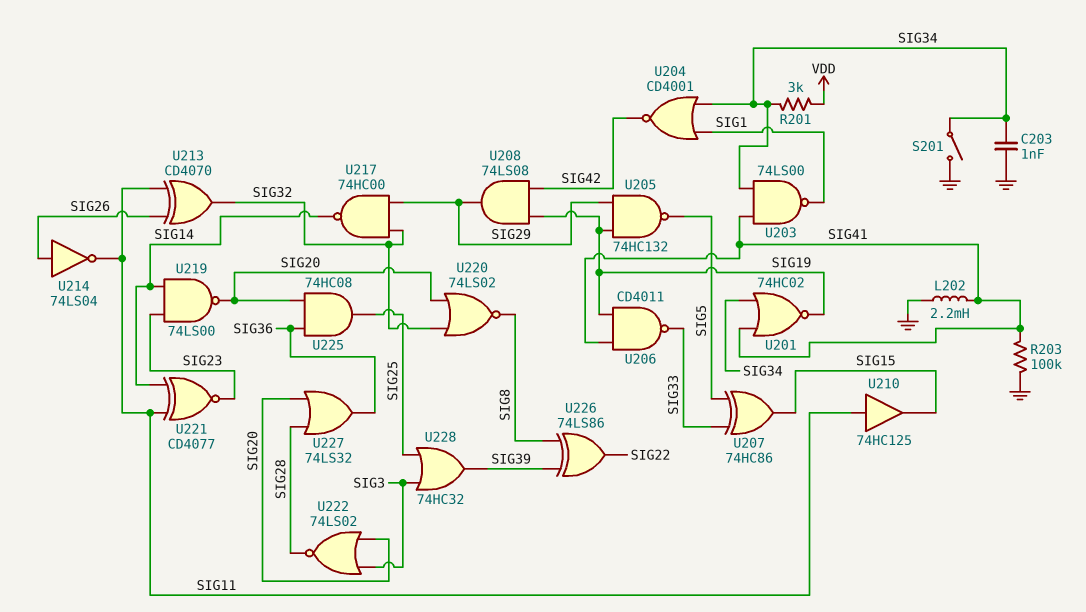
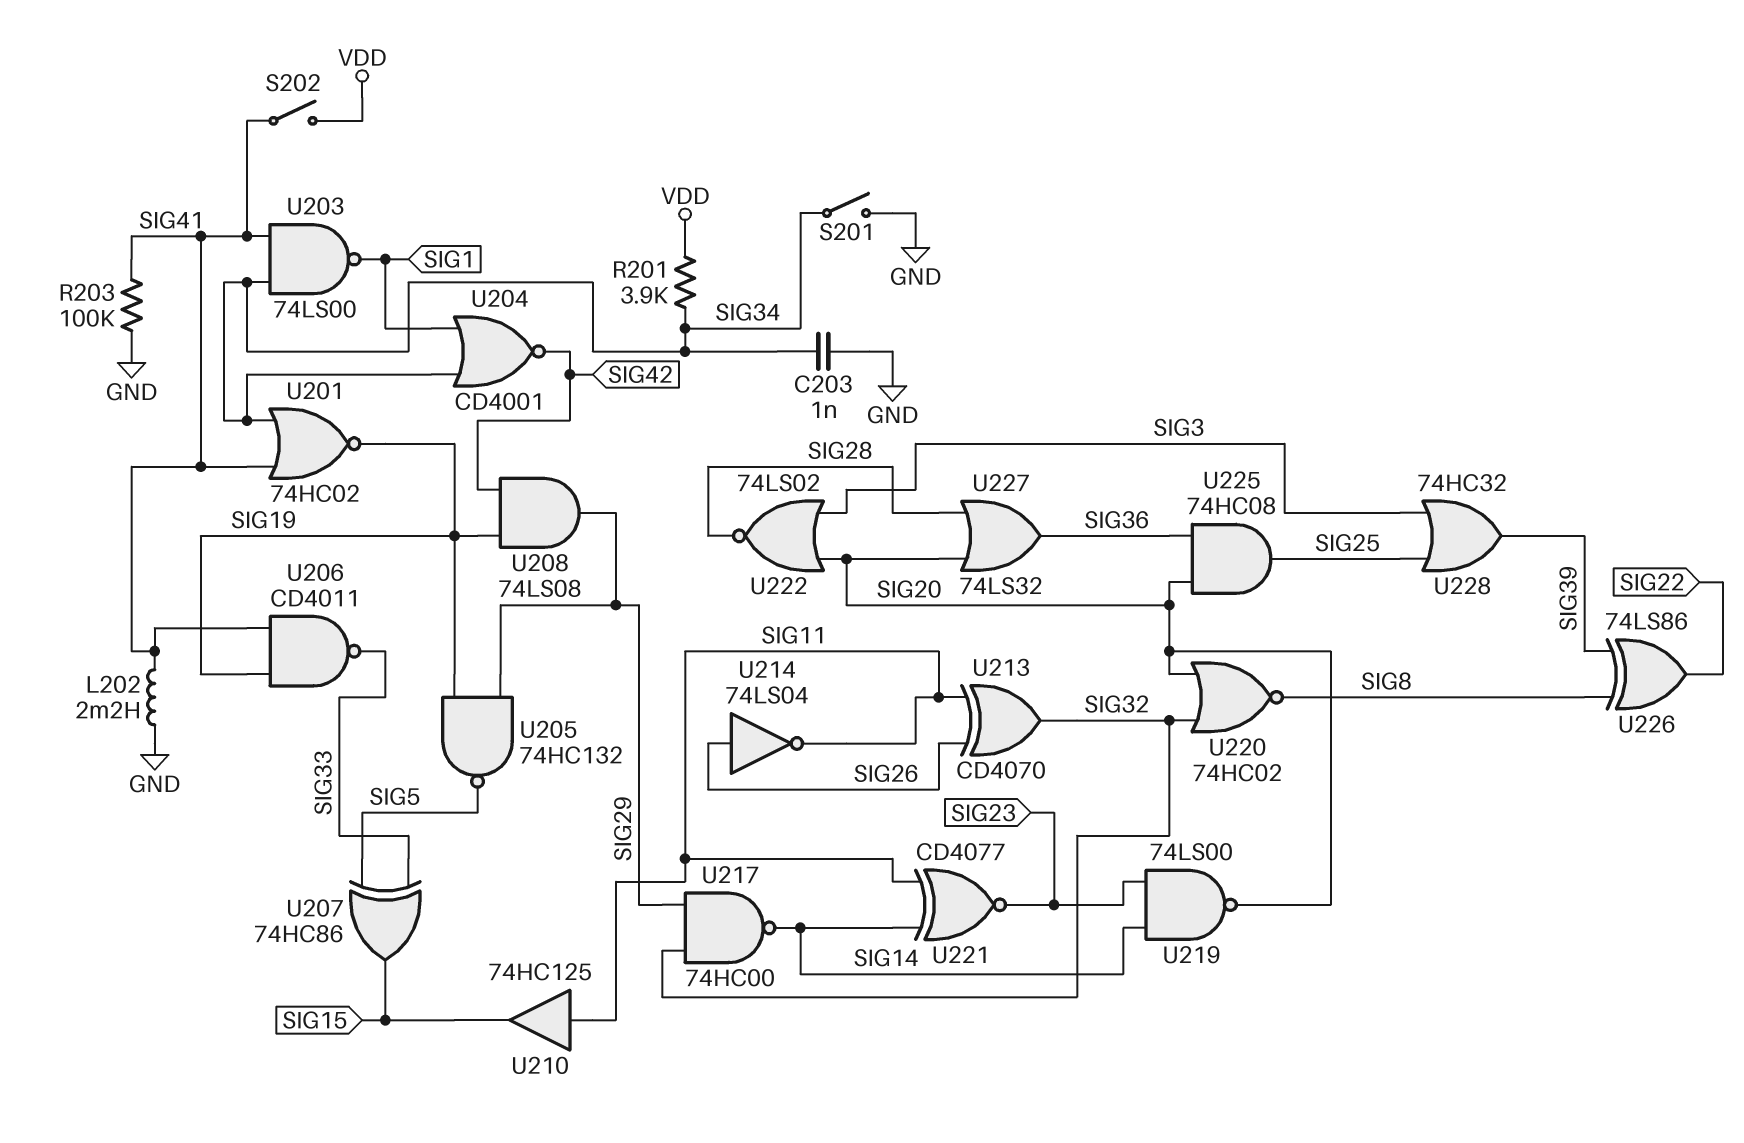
R201: 3k (SIG34, VDD) -> 3.9k (SIG34, VDD)
S202: none -> switch (SIG41, VDD)
U220: NOR 74LS02 (in SIG20, in SIG32, out SIG8) -> NOR 74HC02 (in SIG20, in SIG32, out SIG8)

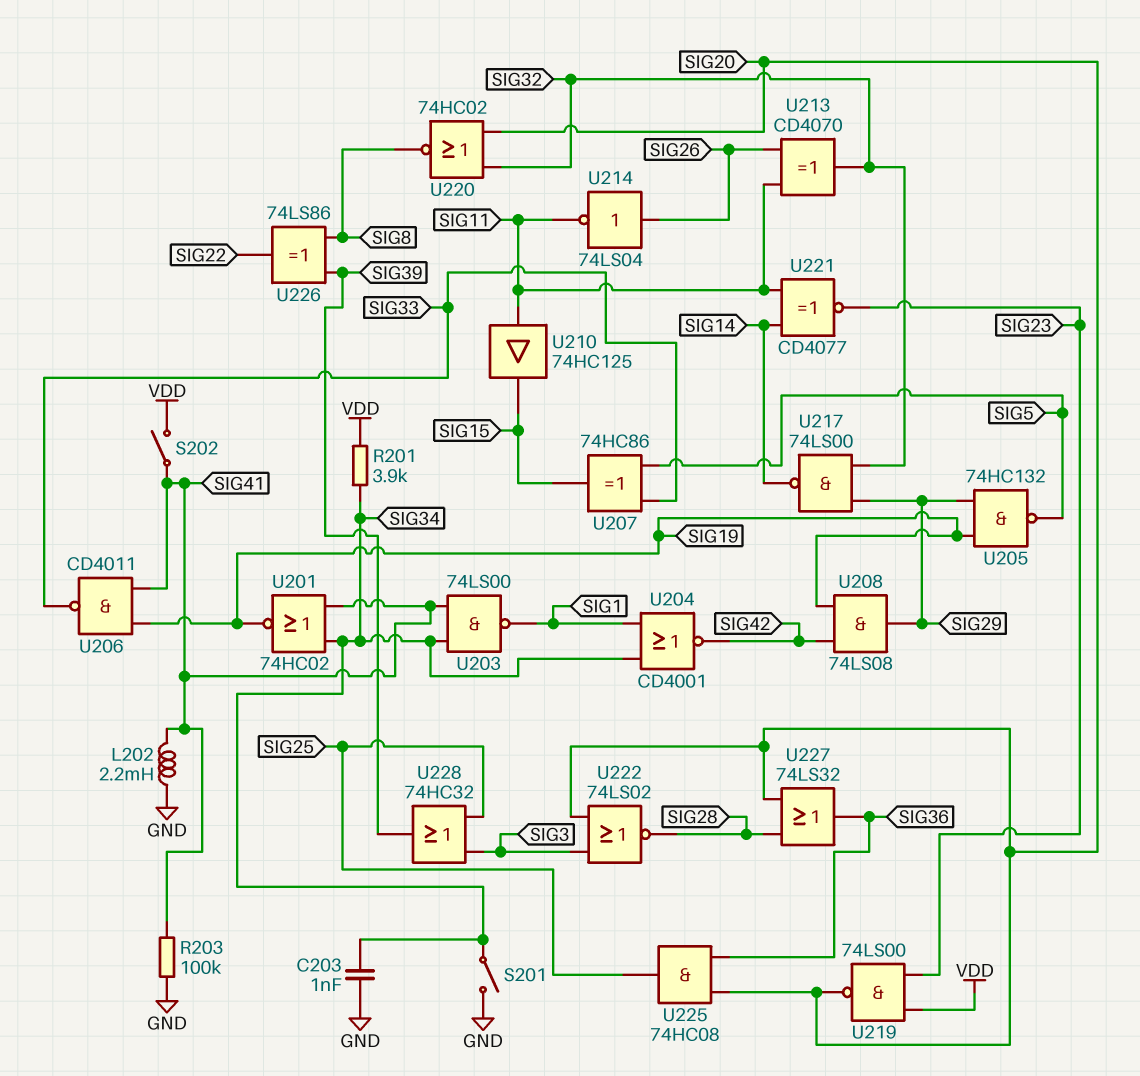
U217: NAND 74HC00 (in SIG29, in SIG32, out SIG14) -> NAND 74LS00 (in SIG29, in SIG32, out SIG14)
U219: NAND 74LS00 (in SIG14, in SIG23, out SIG20) -> NAND 74LS00 (in SIG23, in VDD, out SIG20)

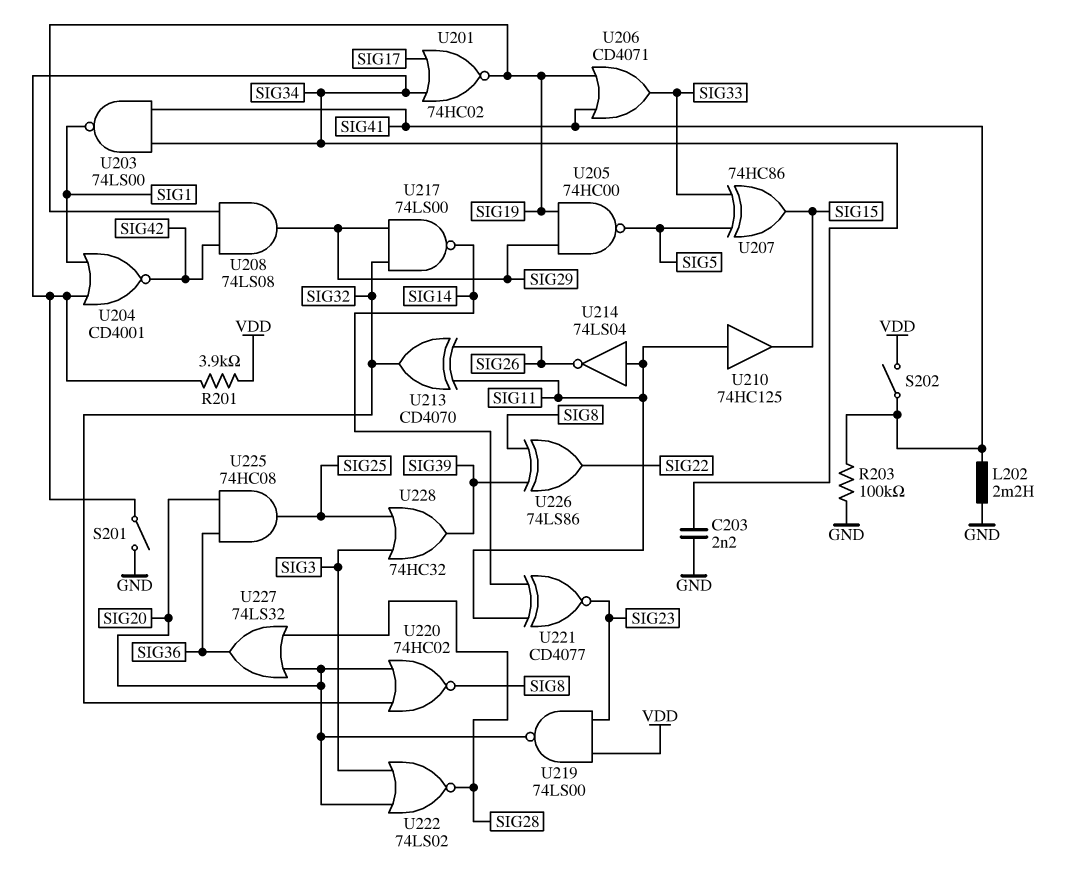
C203: 1nF (GND, SIG34) -> 2.2nF (GND, SIG34)
U201: NOR 74HC02 (in SIG34, in SIG41, out SIG19) -> NOR 74HC02 (in SIG17, in SIG34, out SIG19)
U205: NAND 74HC132 (in SIG19, in SIG29, out SIG5) -> NAND 74HC00 (in SIG19, in SIG29, out SIG5)
U206: NAND CD4011 (in SIG19, in SIG41, out SIG33) -> OR CD4071 (in SIG19, in SIG41, out SIG33)
U214: NOT 74LS04 (in SIG26, out SIG11) -> NOT 74LS04 (in SIG11, out SIG26)

